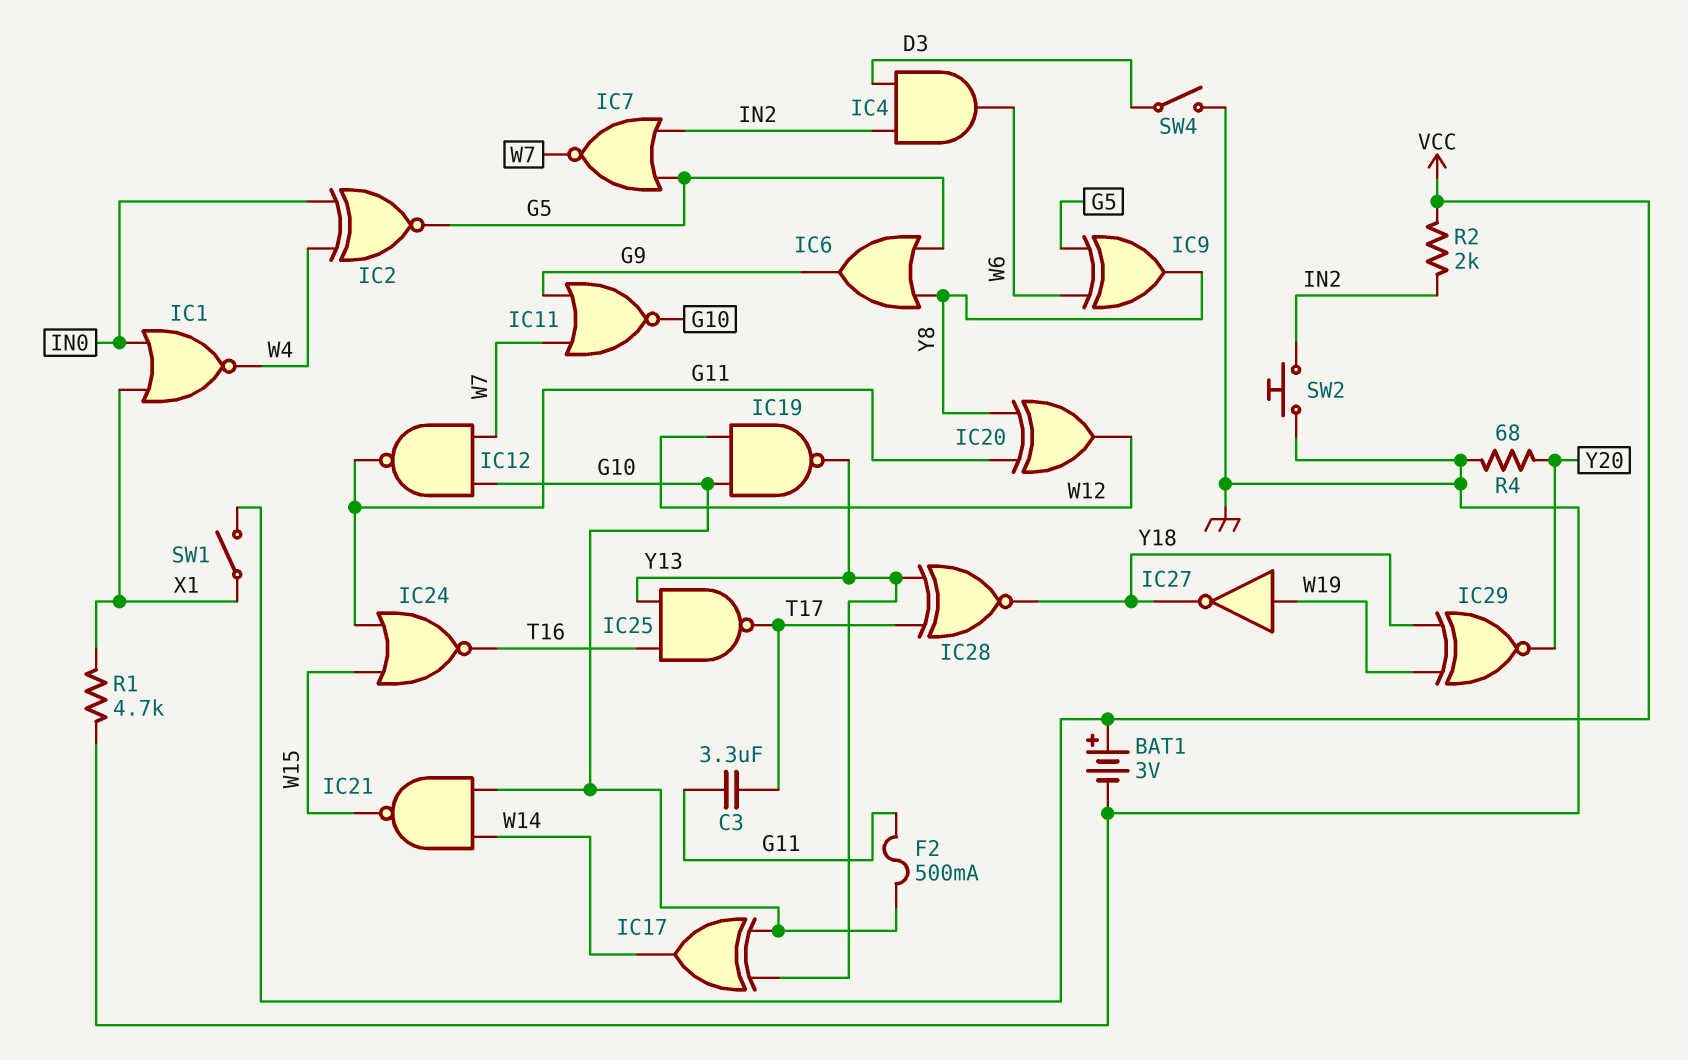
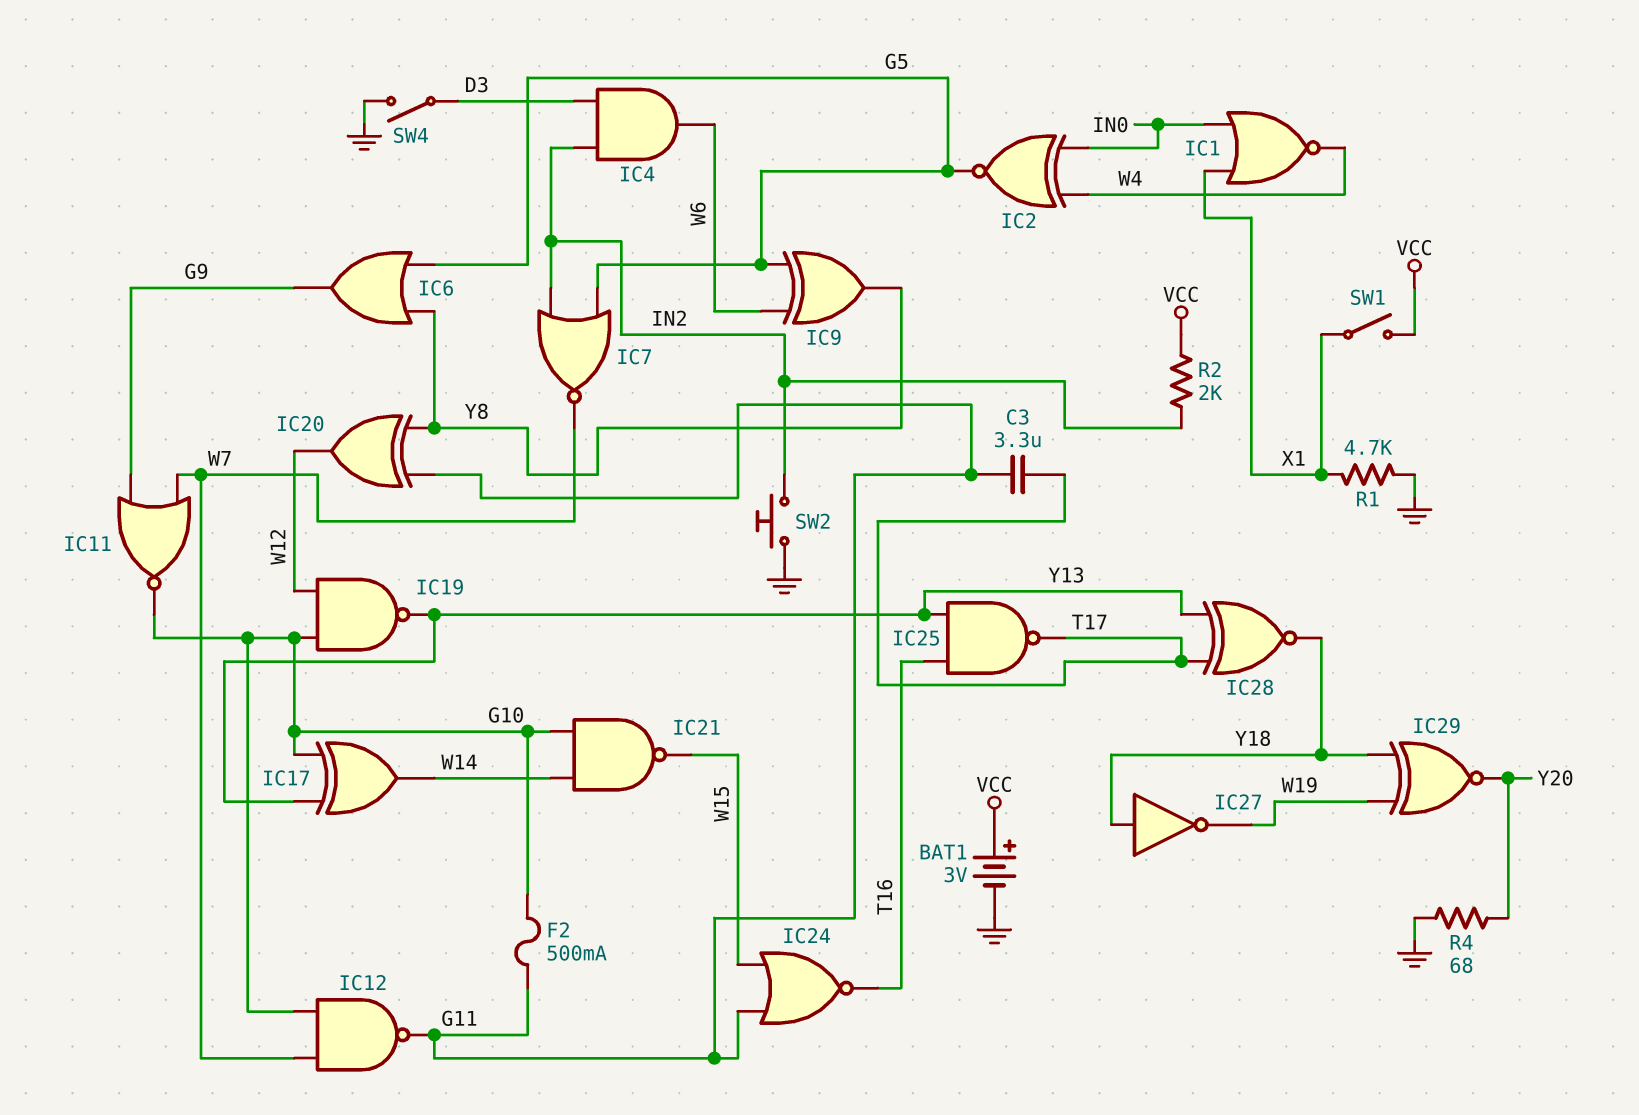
IC27: NOT (in W19, out Y18) -> NOT (in Y18, out W19)

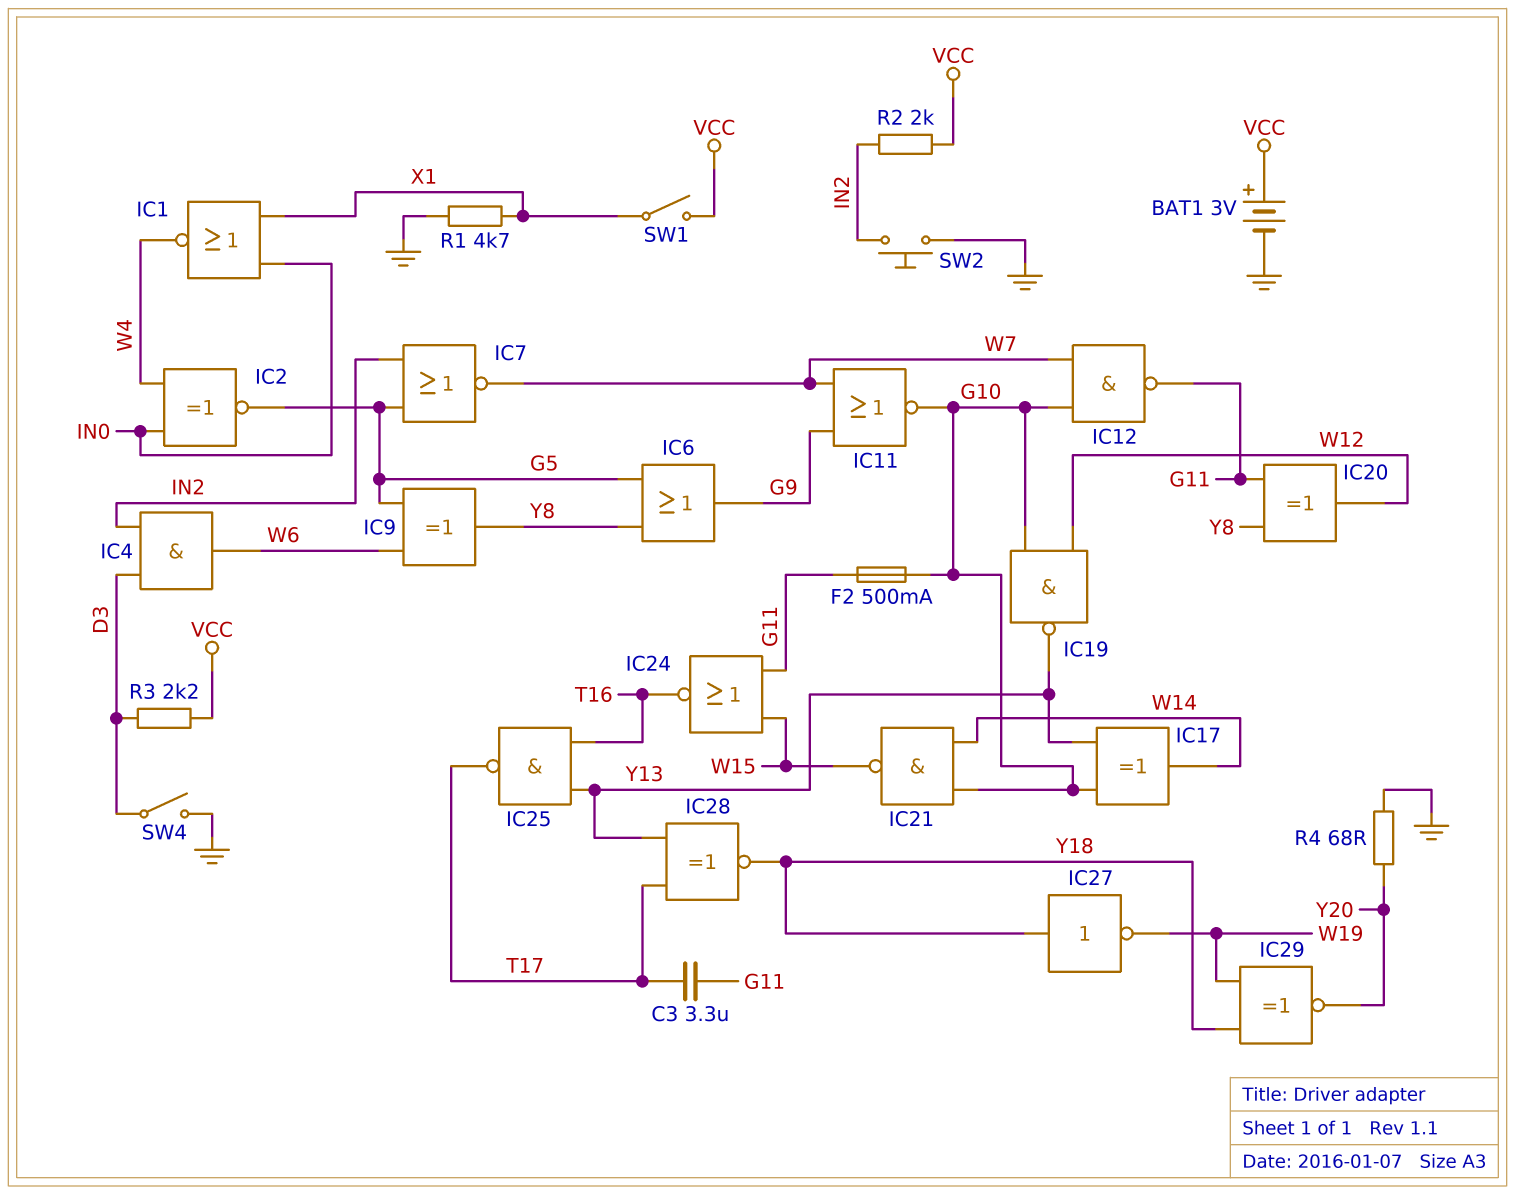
R3: none -> 2.2k (D3, VCC)

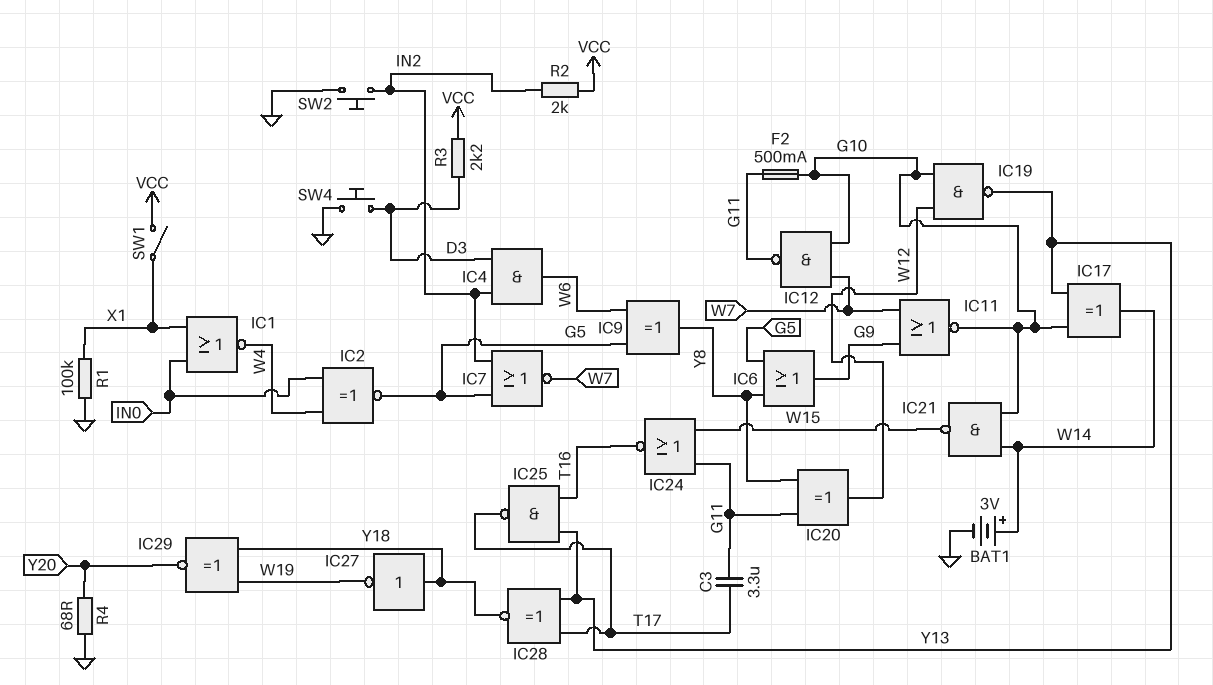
BAT1: 3V (plus VCC, minus GND) -> 3V (plus W14, minus GND)
R1: 4.7k (GND, X1) -> 100k (GND, X1)
SW4: switch (D3, GND) -> button (D3, GND)

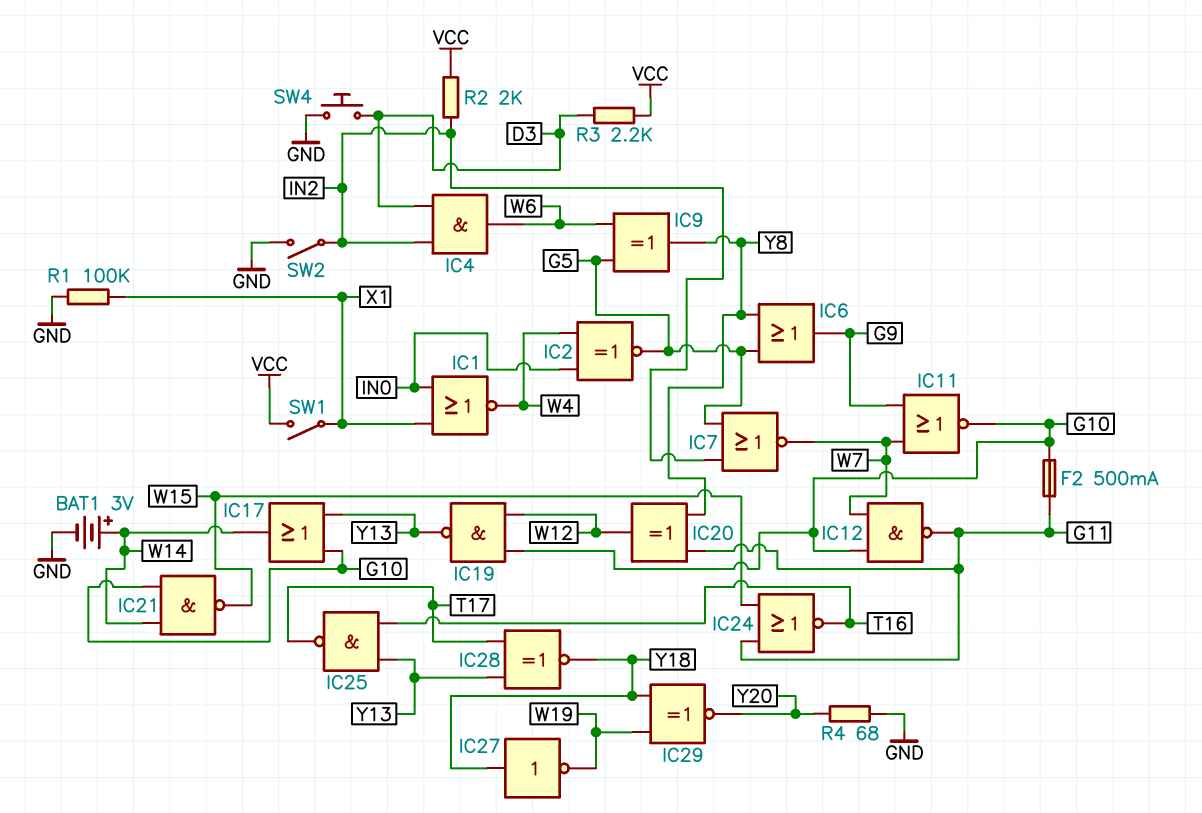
C3: 3.3uF (G11, T17) -> none
IC17: XOR (in G10, in Y13, out W14) -> OR (in G10, in Y13, out W14)
SW2: button (GND, IN2) -> switch (GND, IN2)

